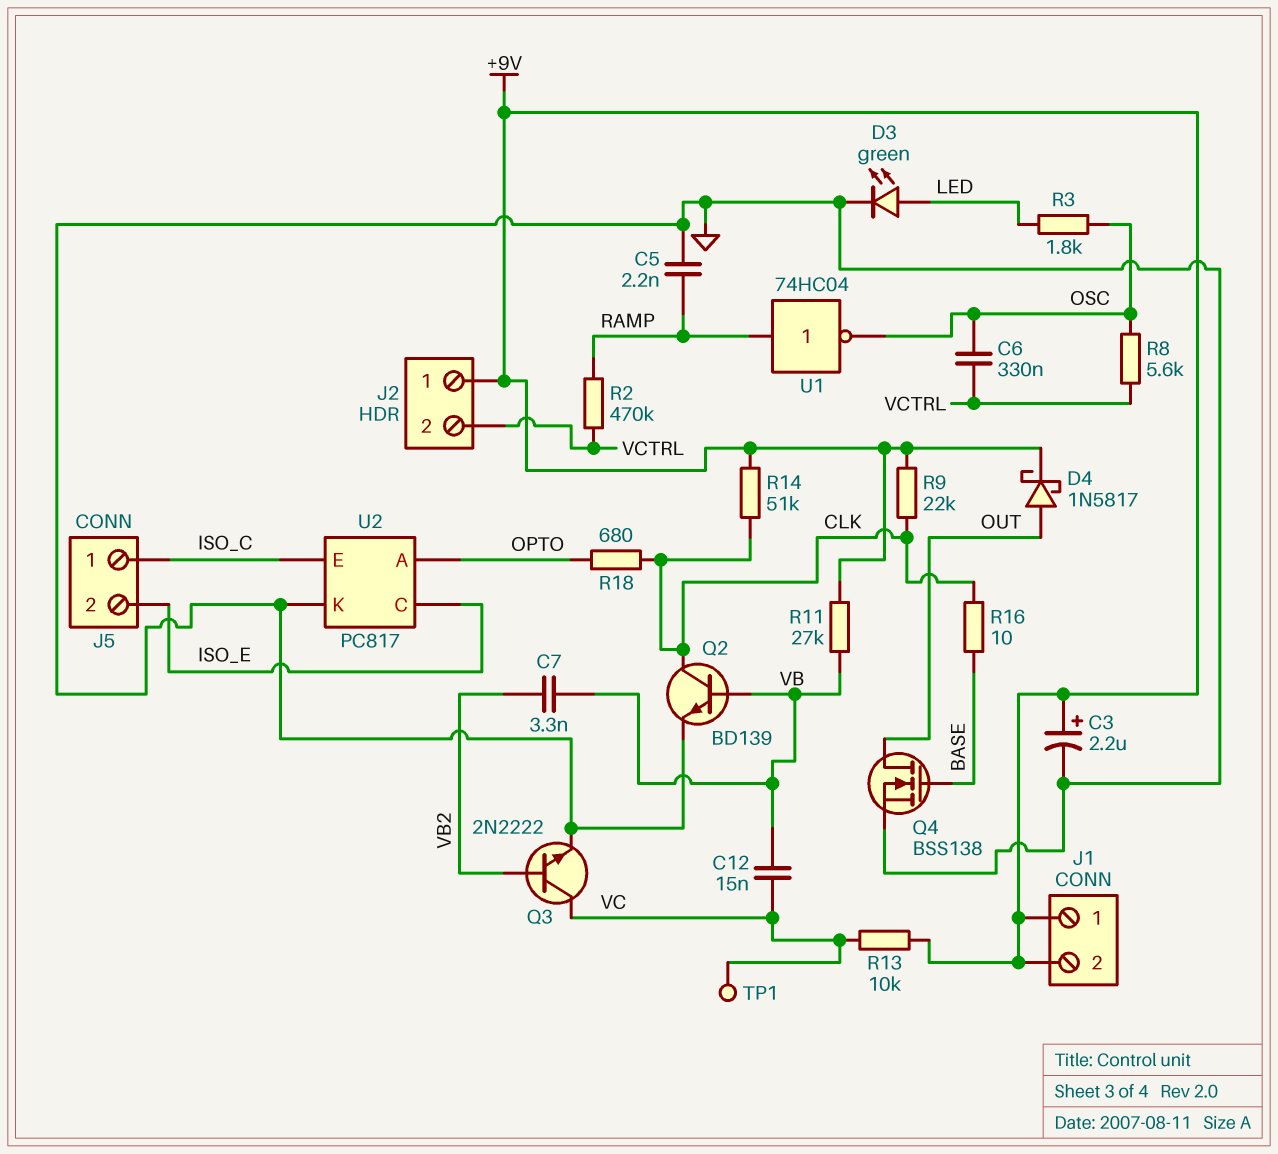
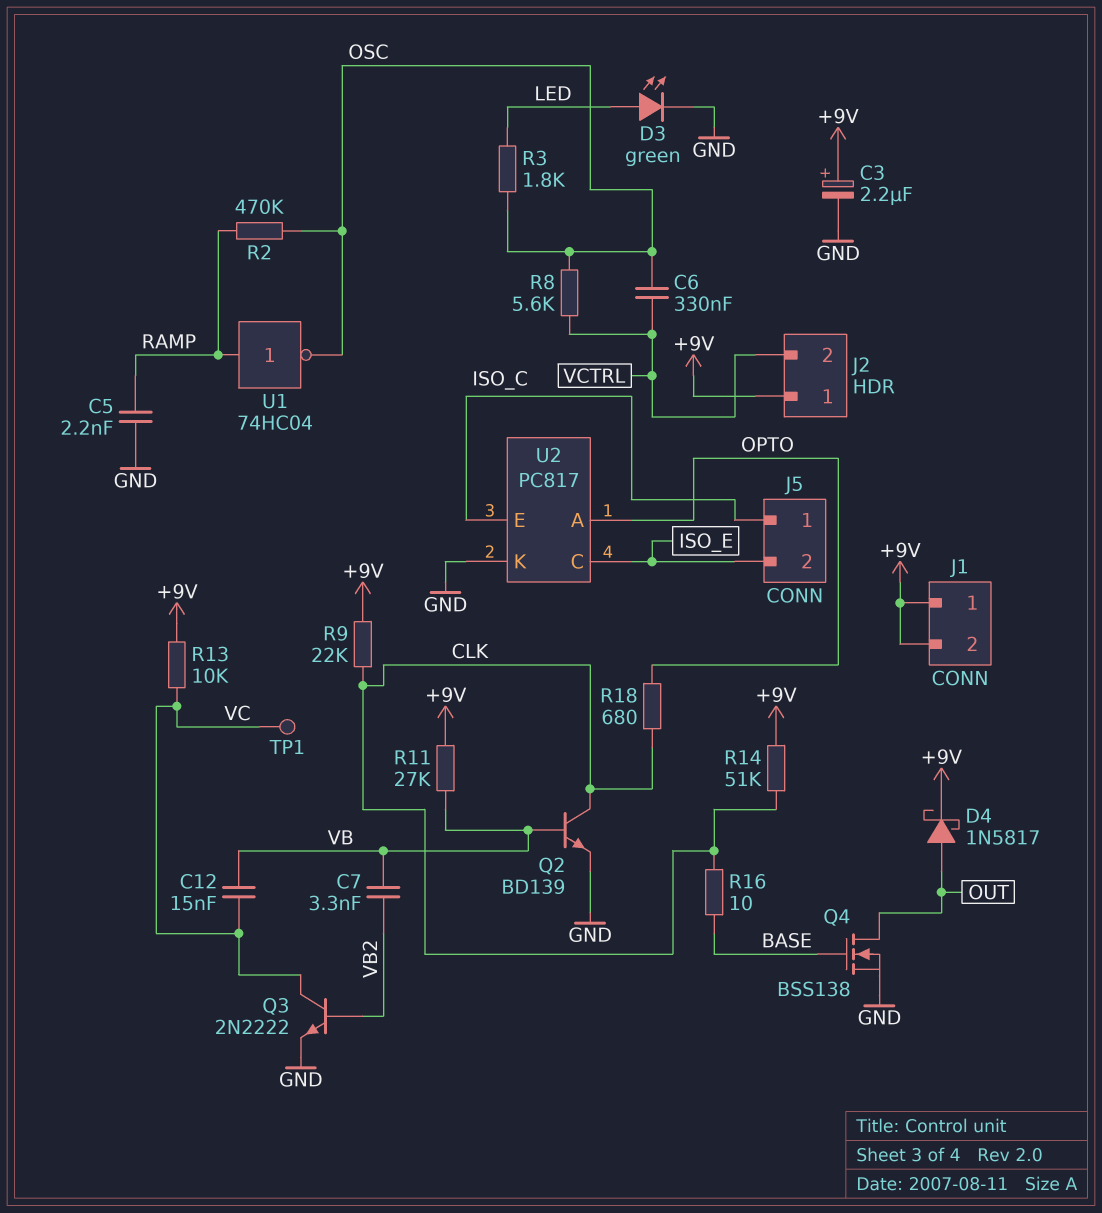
R2: 470k (RAMP, VCTRL) -> 470k (OSC, RAMP)

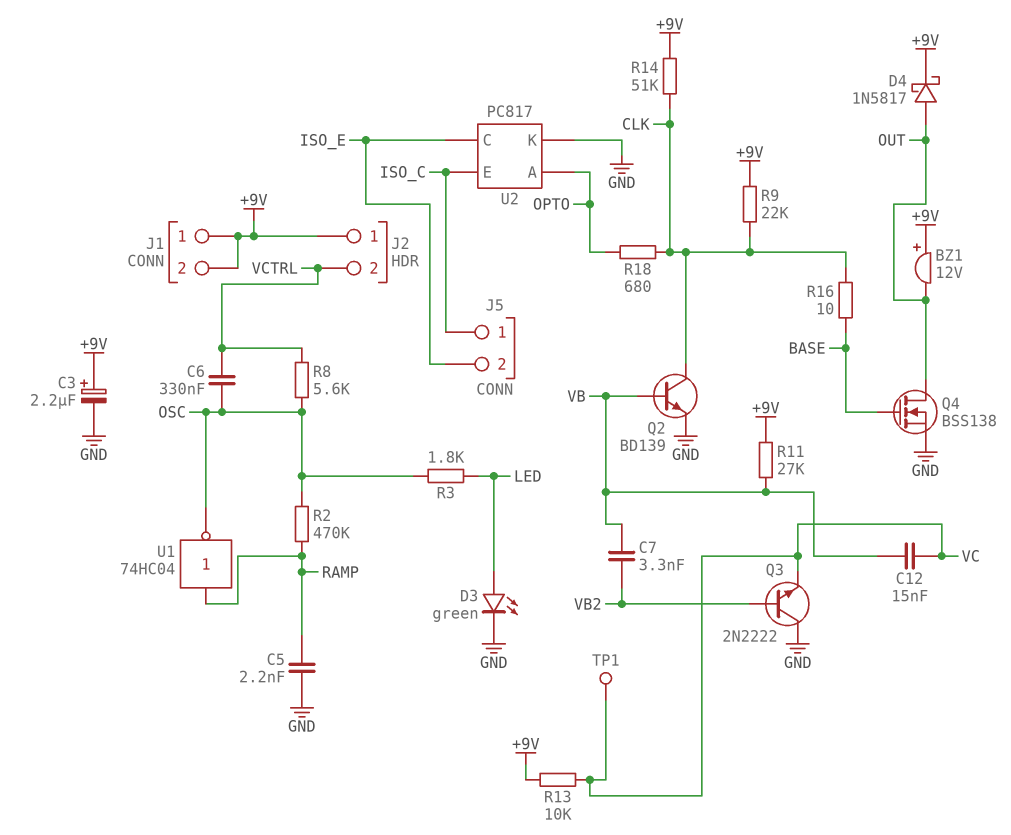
BZ1: none -> buzzer 12V (plus +9V, minus OUT)
Q3: NPN 2N2222 (B VB2, C VC, E GND) -> NPN 2N2222 (B VB2, C GND, E VC)

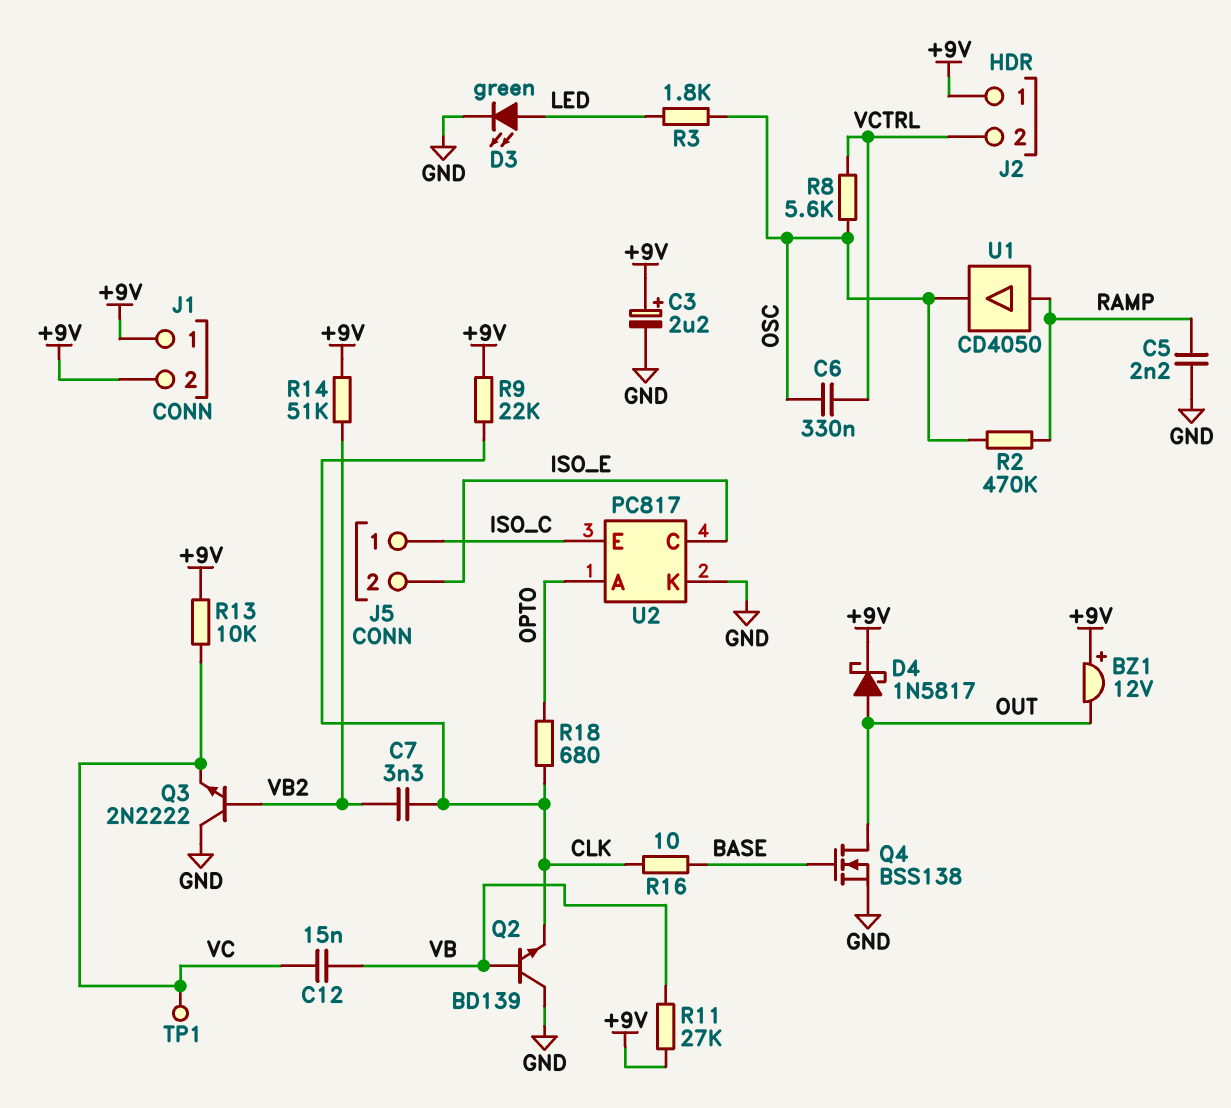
C7: 3.3nF (VB, VB2) -> 3.3nF (CLK, VB2)
Q2: NPN BD139 (B VB, C CLK, E GND) -> NPN BD139 (B VB, C GND, E CLK)
R14: 51k (+9V, CLK) -> 51k (+9V, VB2)
U1: NOT 74HC04 (in RAMP, out OSC) -> buffer CD4050 (in RAMP, out OSC)

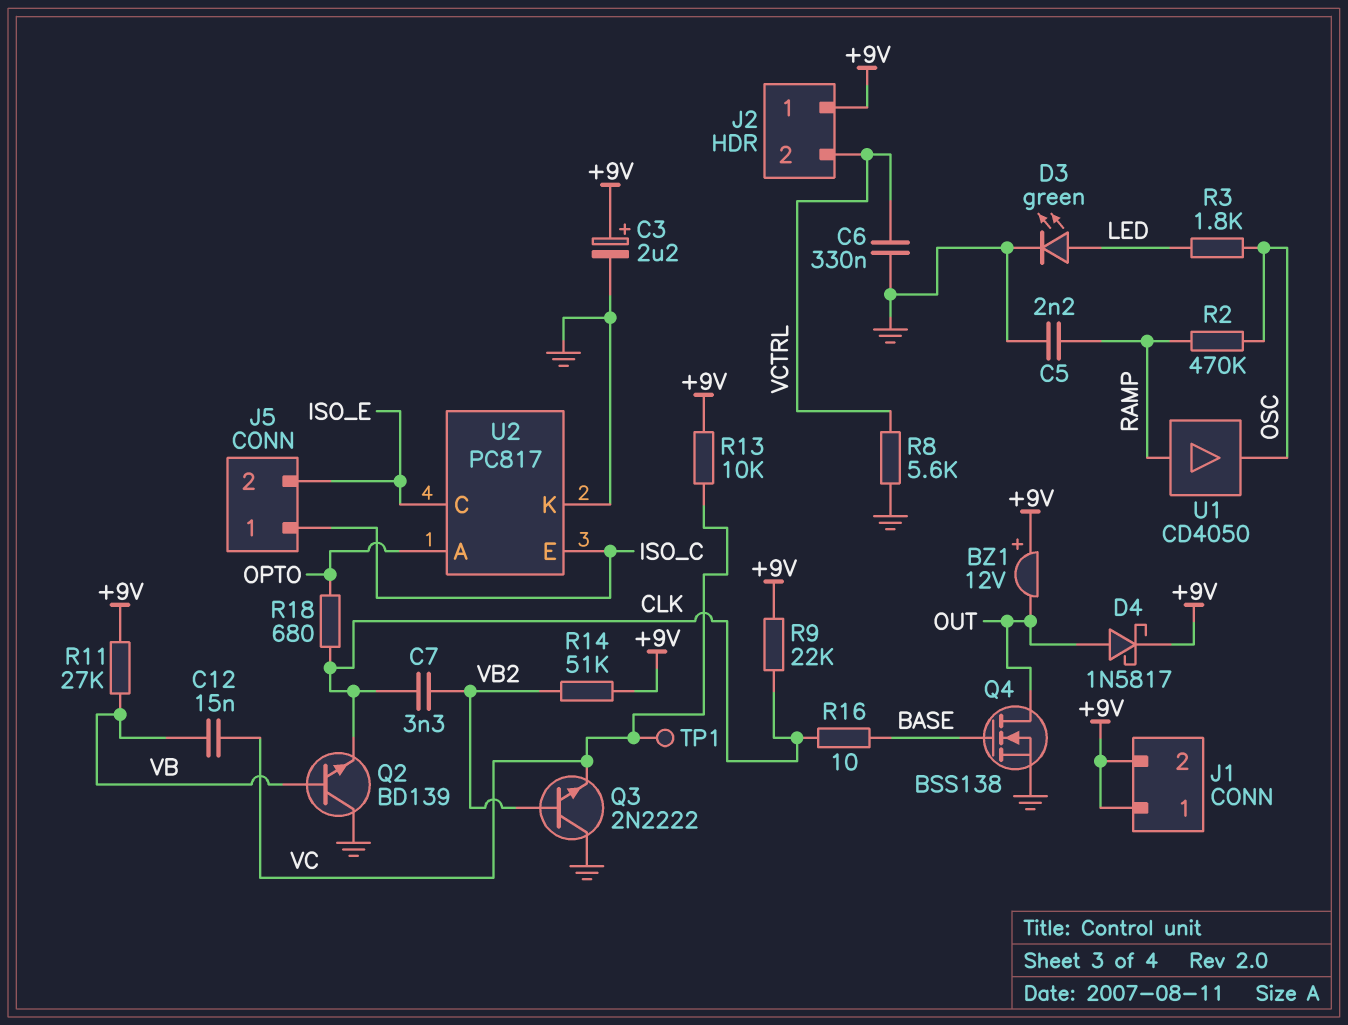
C6: 330nF (OSC, VCTRL) -> 330nF (GND, VCTRL)
R8: 5.6k (OSC, VCTRL) -> 5.6k (GND, VCTRL)

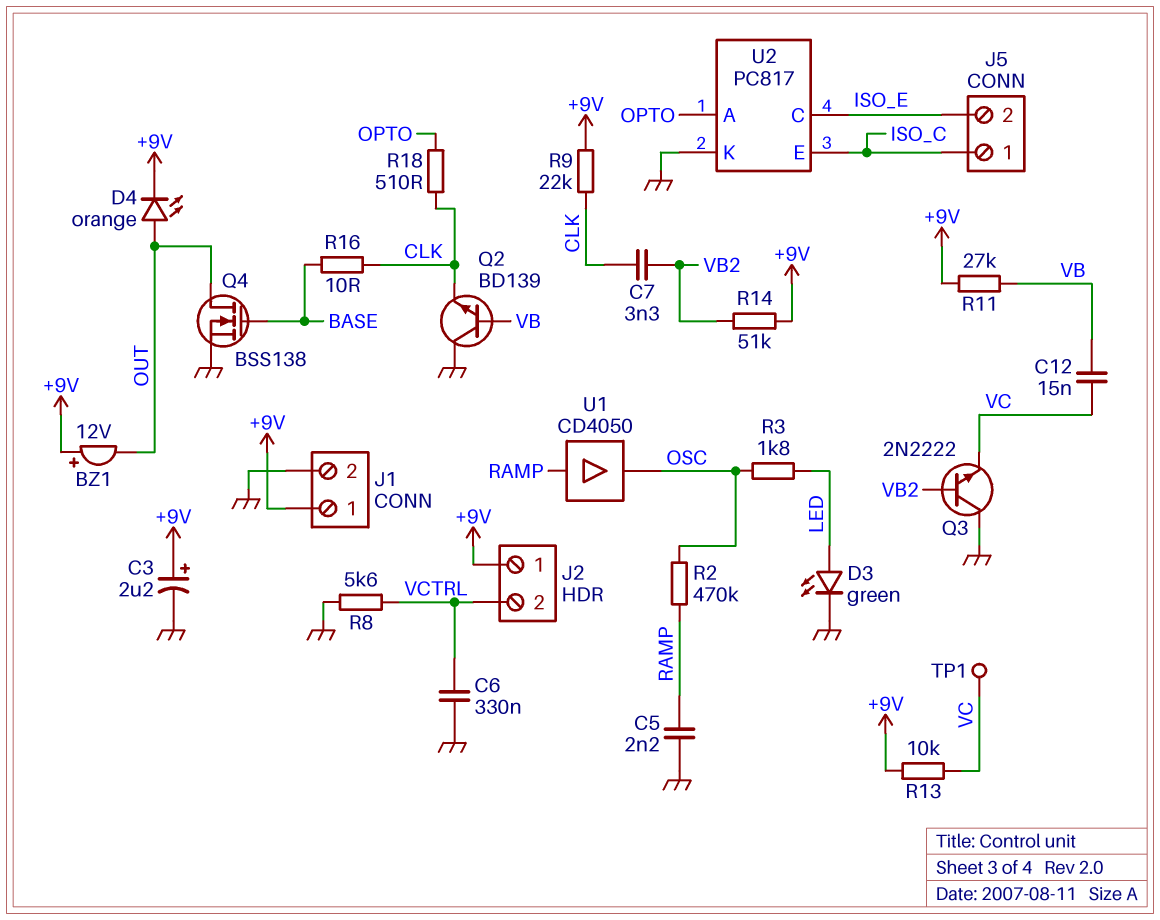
D4: schottky 1N5817 (A OUT, K +9V) -> LED orange (A OUT, K +9V)
J1 pin 2: +9V -> GND
R18: 680 (CLK, OPTO) -> 510 (CLK, OPTO)

